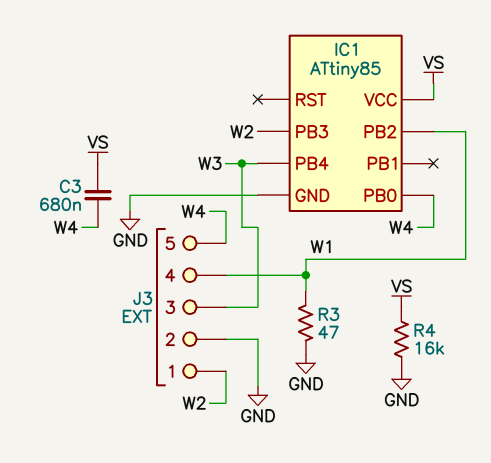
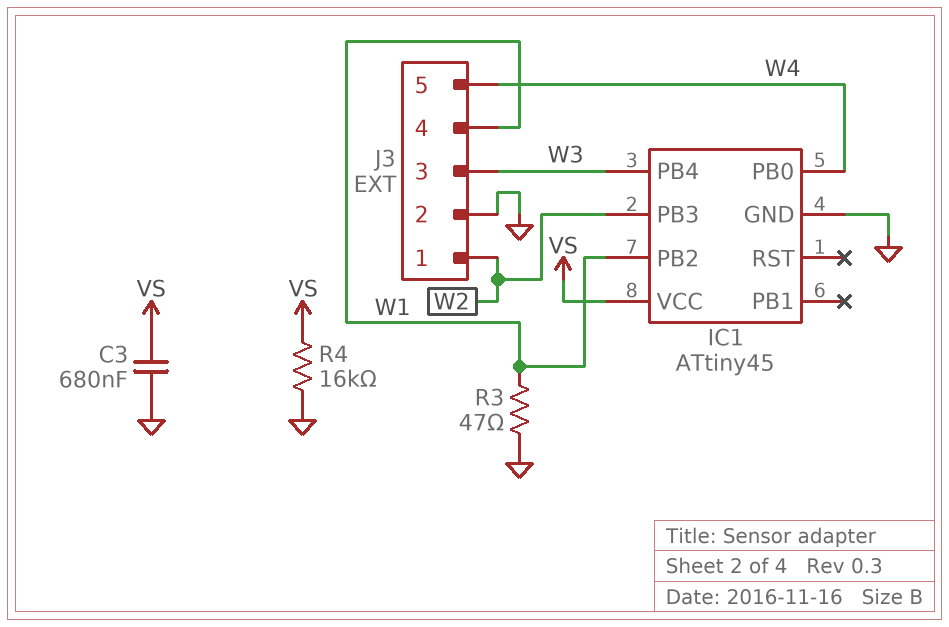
C3: 680nF (VS, W4) -> 680nF (GND, VS)
IC1: ATtiny85 -> ATtiny45

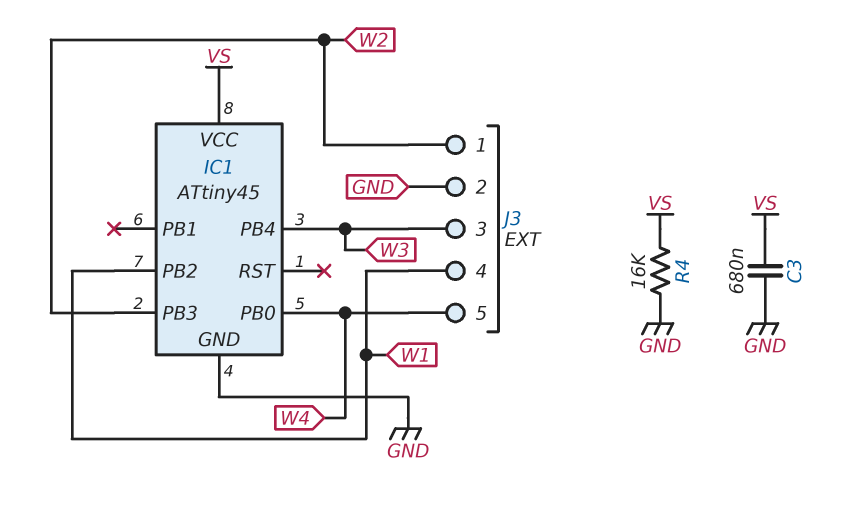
R3: 47 (GND, W1) -> none

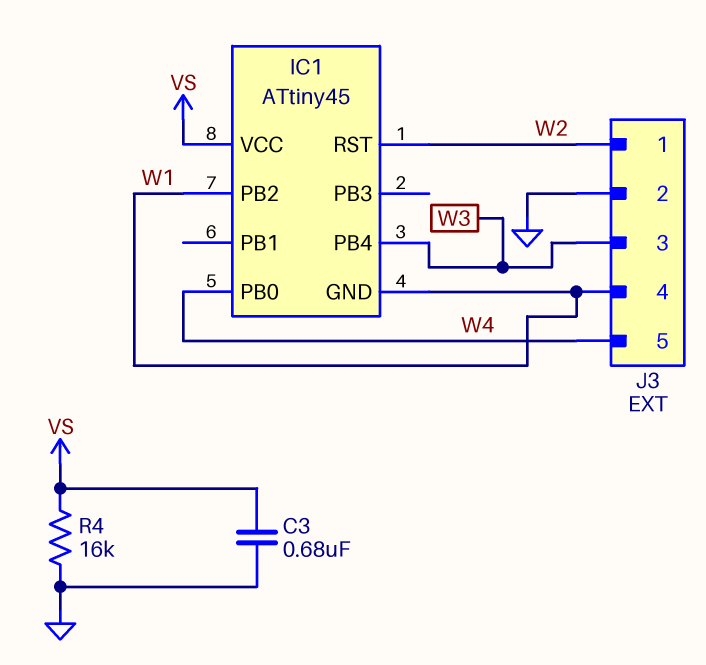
IC1 pin GND: GND -> W1
IC1 pin PB3: W2 -> none
IC1 pin RST: none -> W2

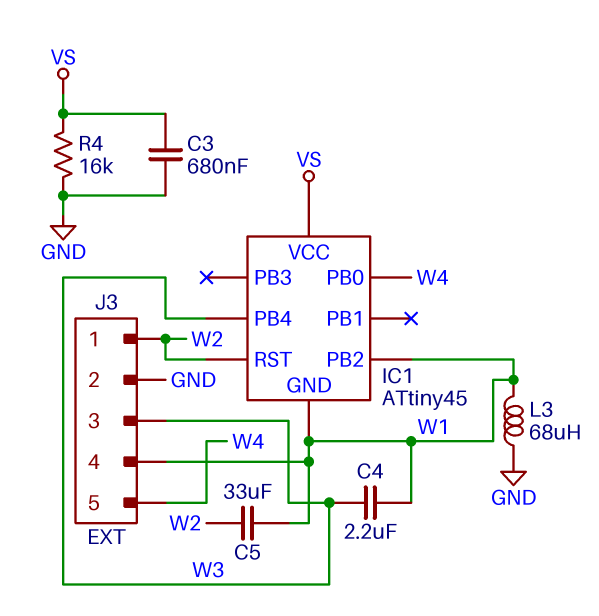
C4: none -> 2.2uF (W1, W3)
C5: none -> 33uF (W1, W2)
L3: none -> 68uH (GND, W1)

